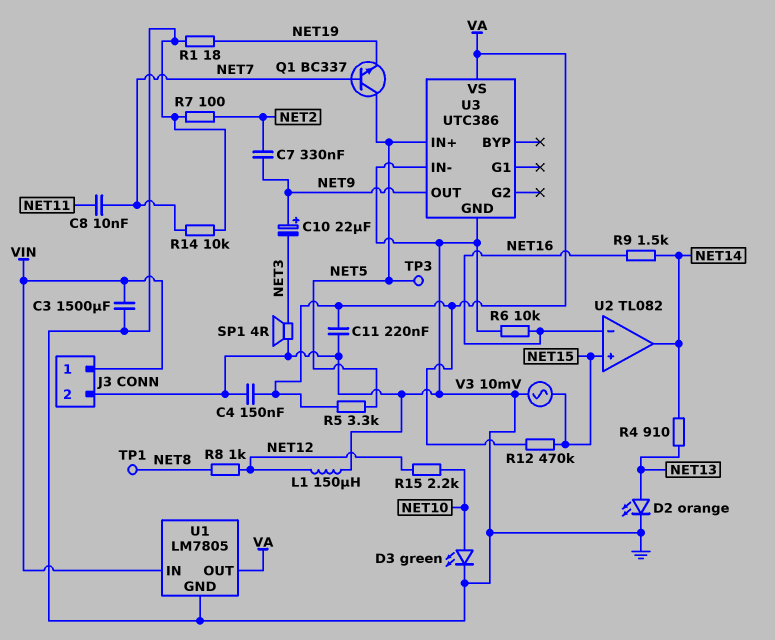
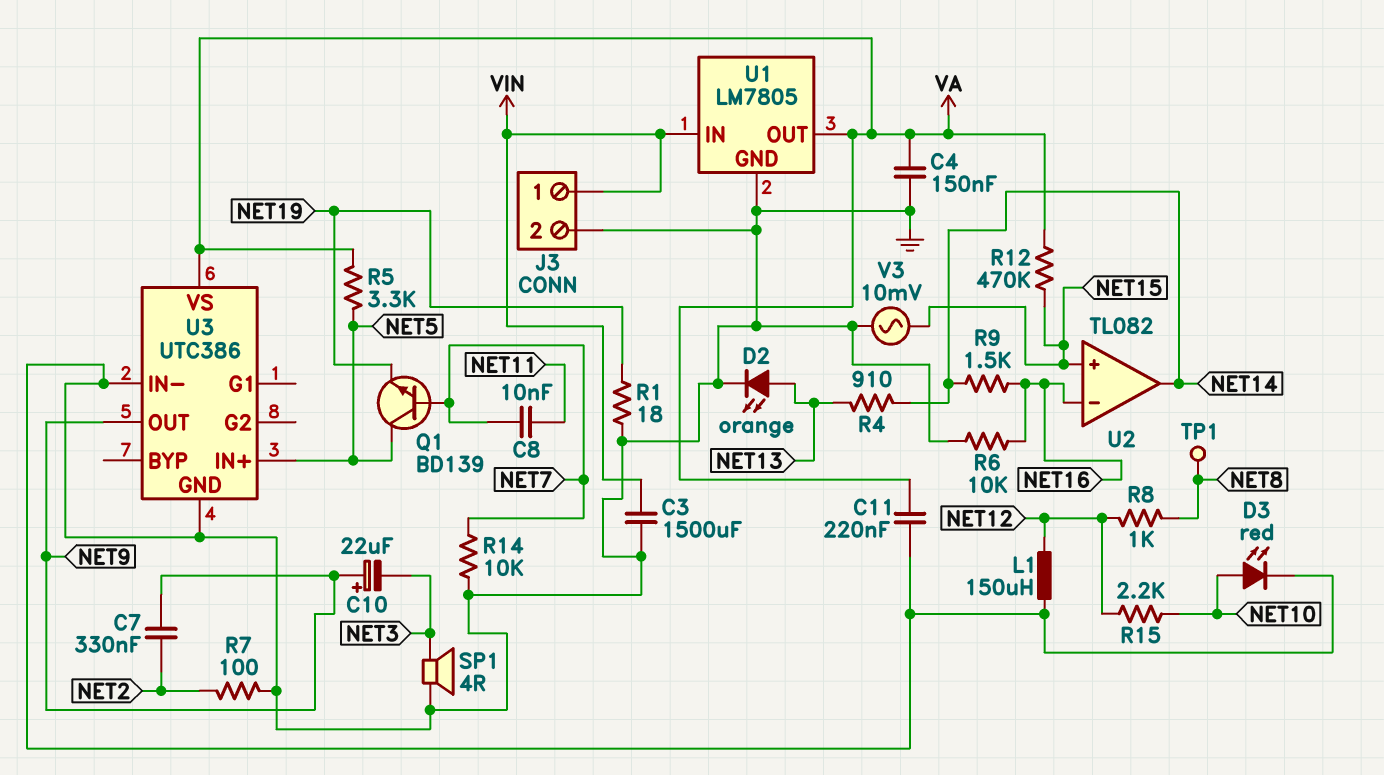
D3: LED green (A NET10, K GND) -> LED red (A NET10, K GND)
Q1: NPN BC337 (B NET7, C NET5, E NET19) -> NPN BD139 (B NET7, C NET5, E NET19)
TP3: test point (NET5) -> none

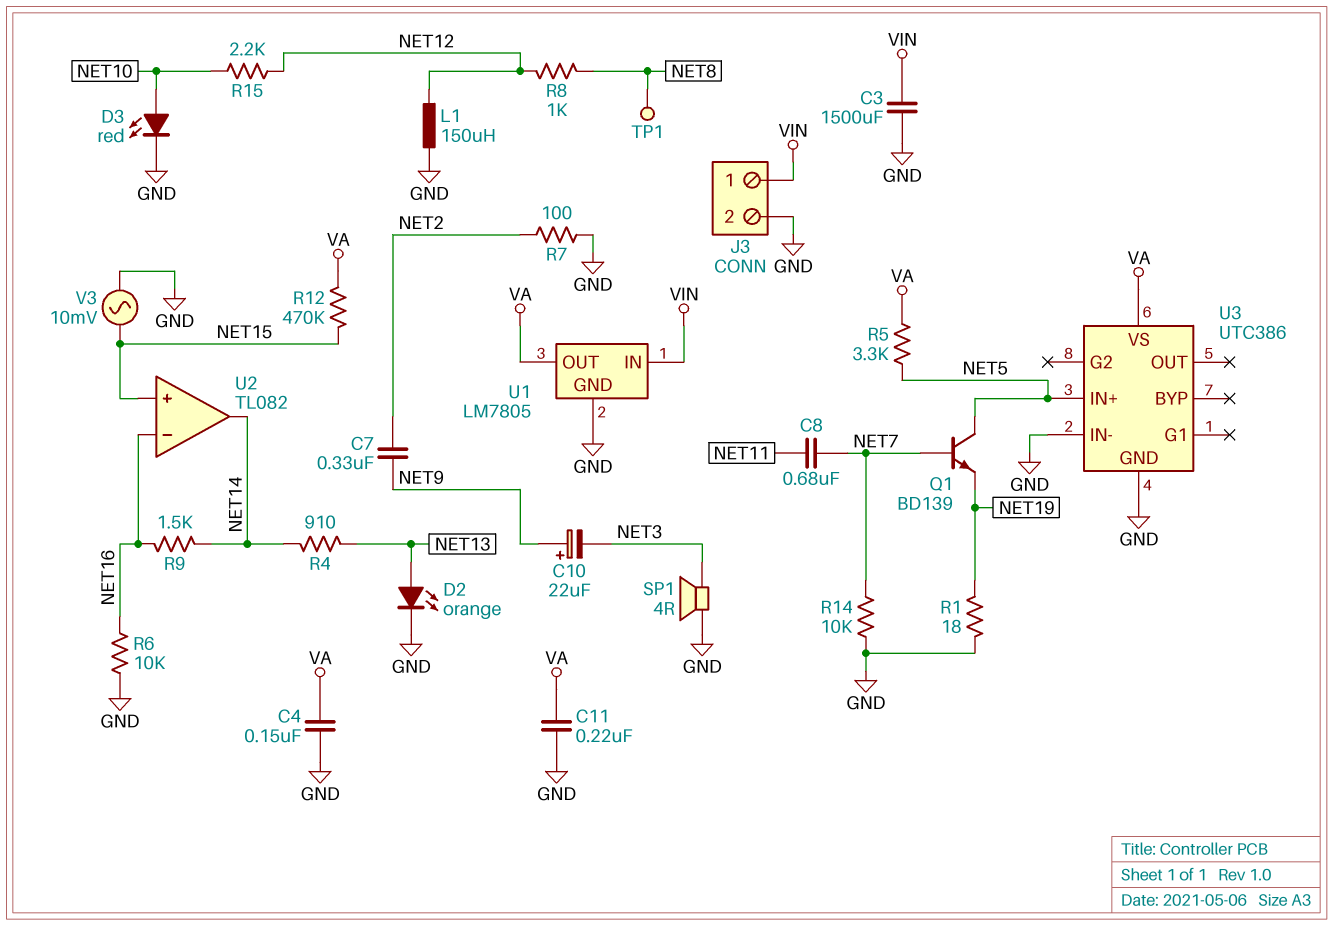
C8: 10nF (NET7, NET11) -> 680nF (NET7, NET11)
U3 pin OUT: NET9 -> none

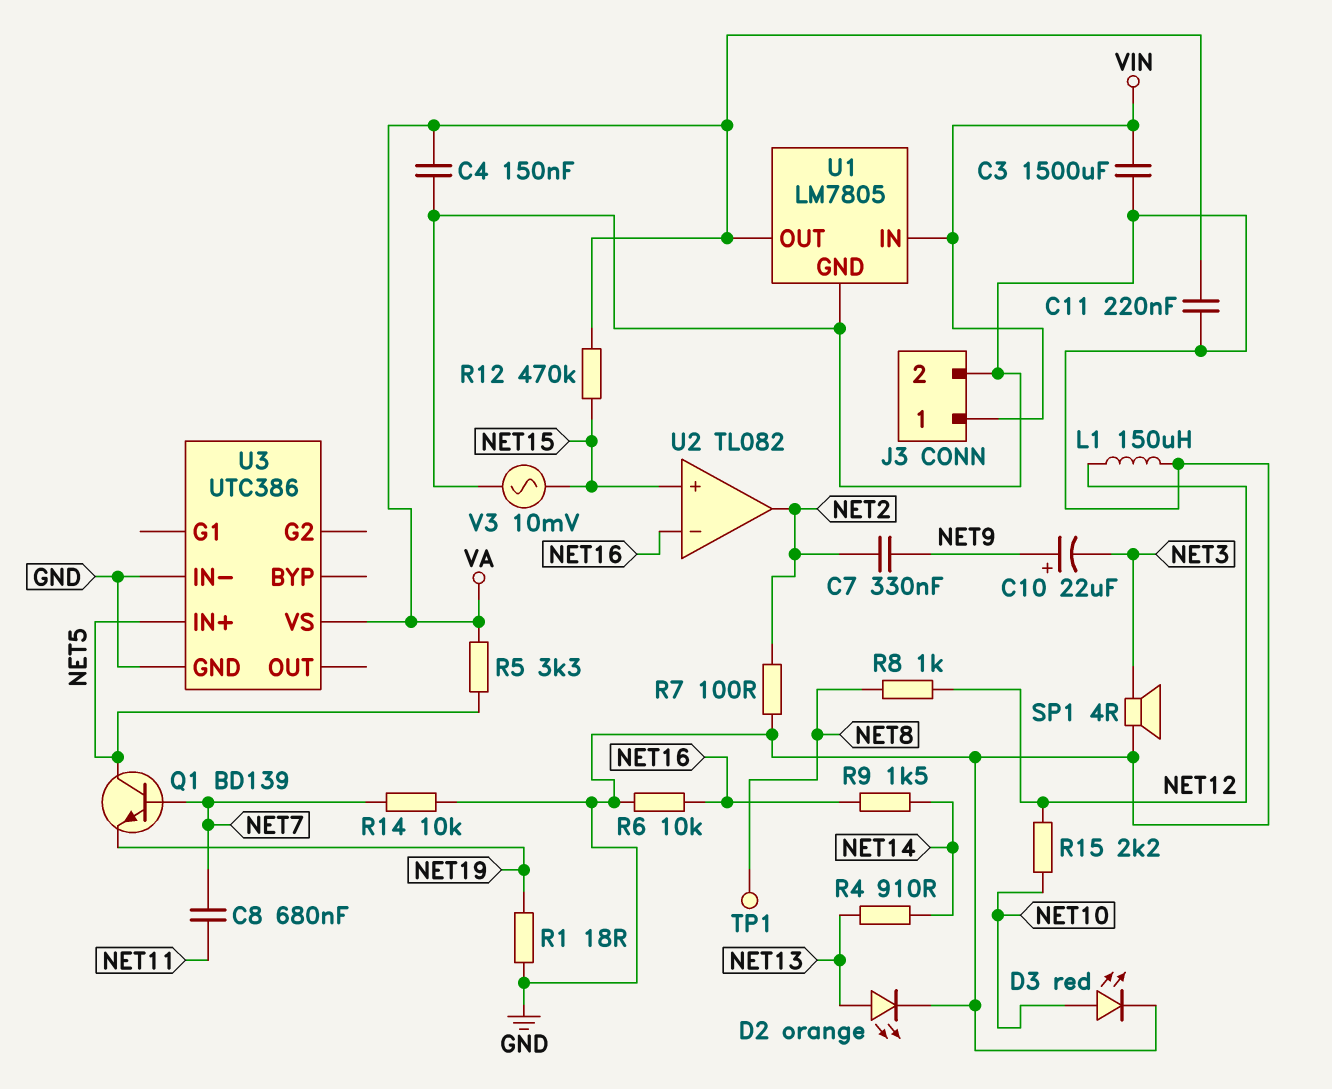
U2 pin out: NET14 -> NET2

